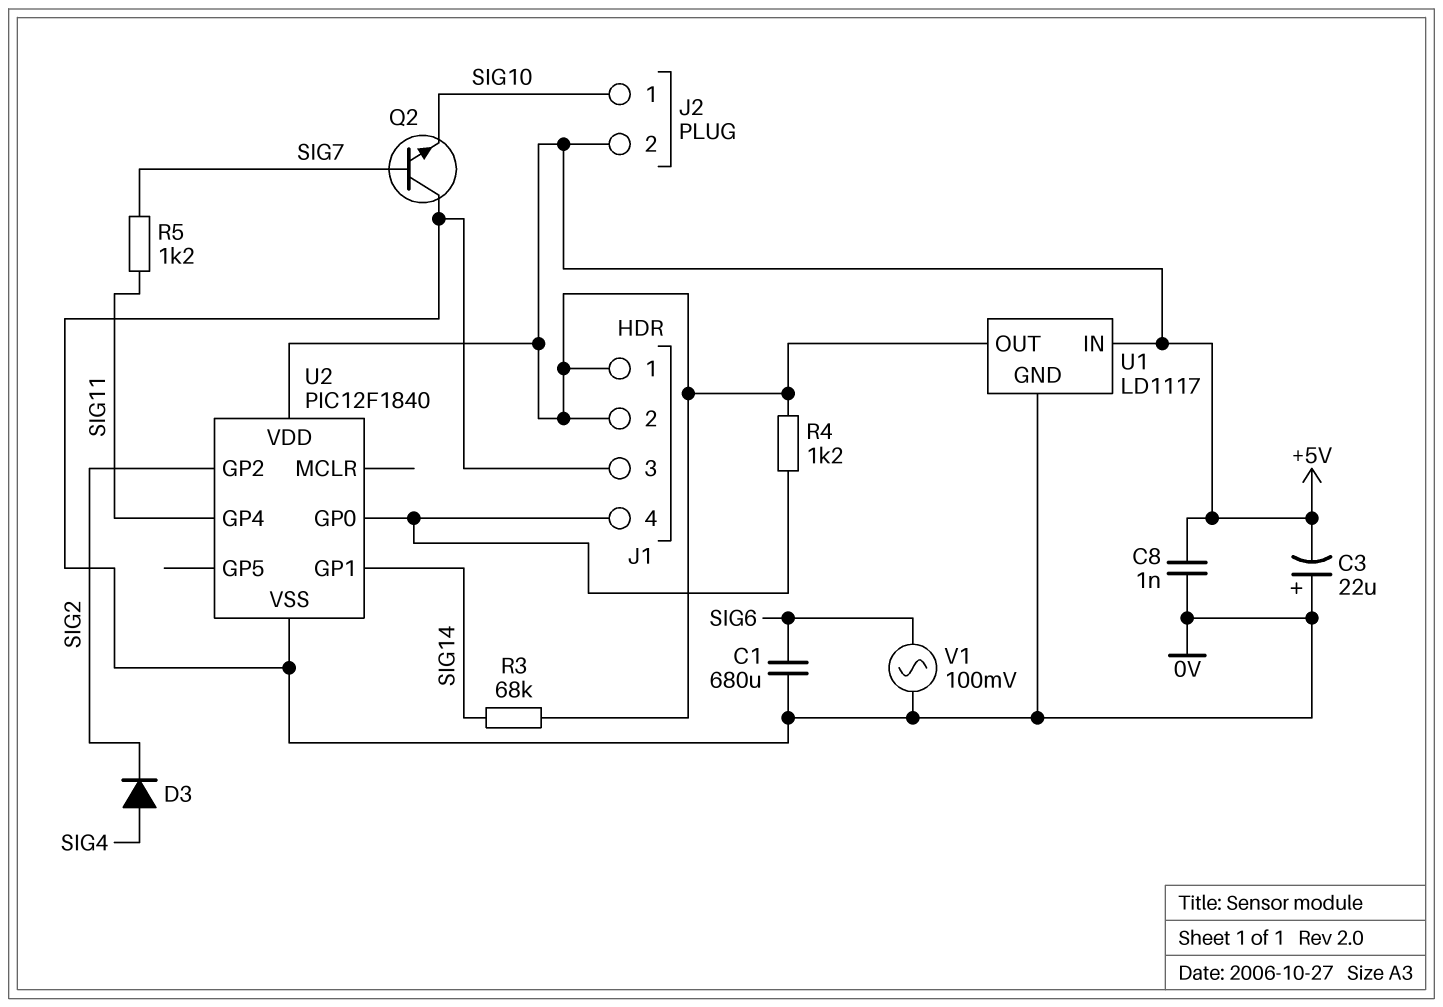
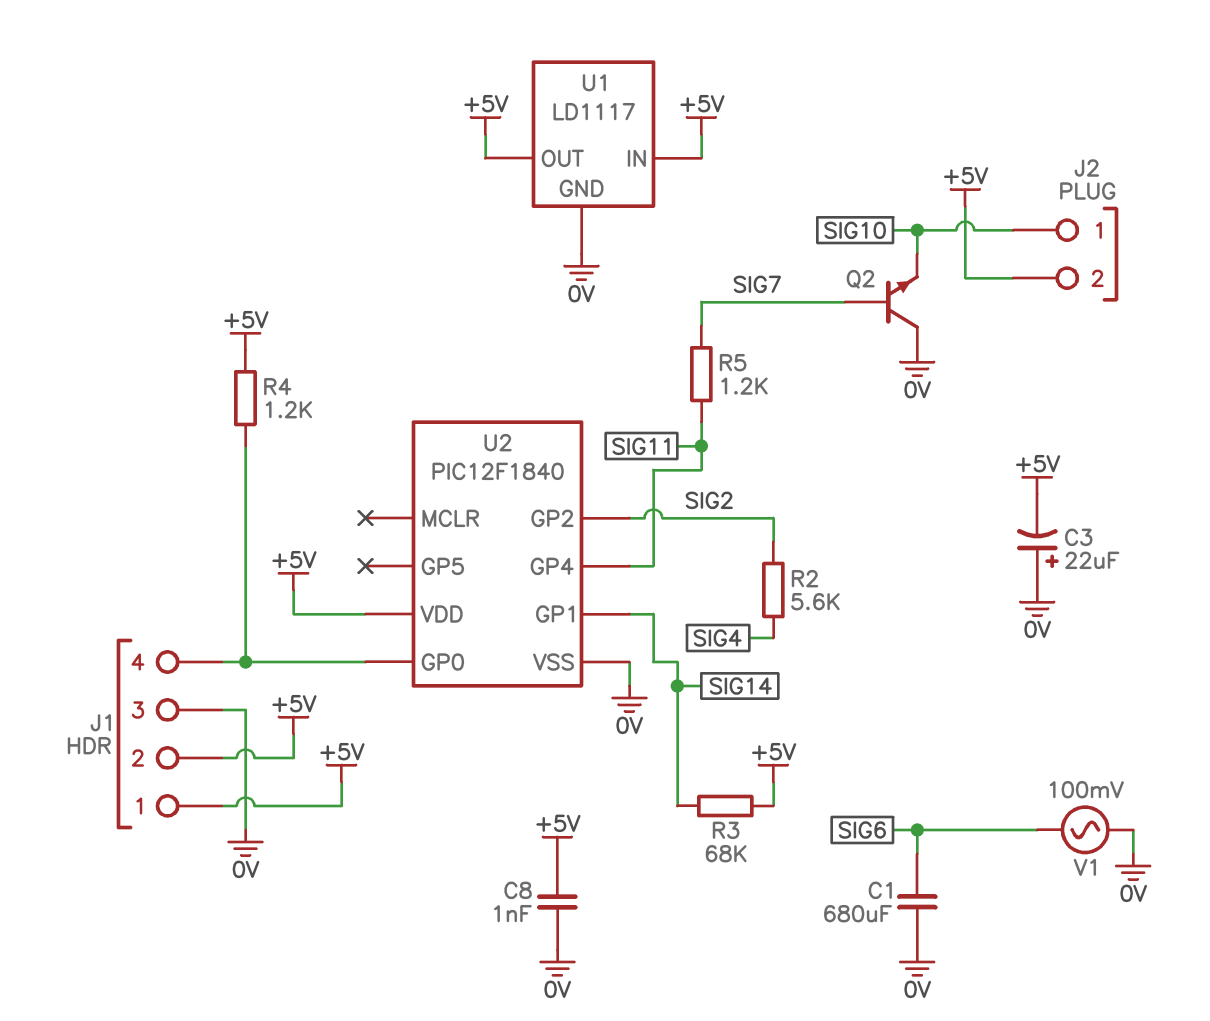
D3: diode (A SIG4, K SIG2) -> none
R2: none -> 5.6k (SIG2, SIG4)

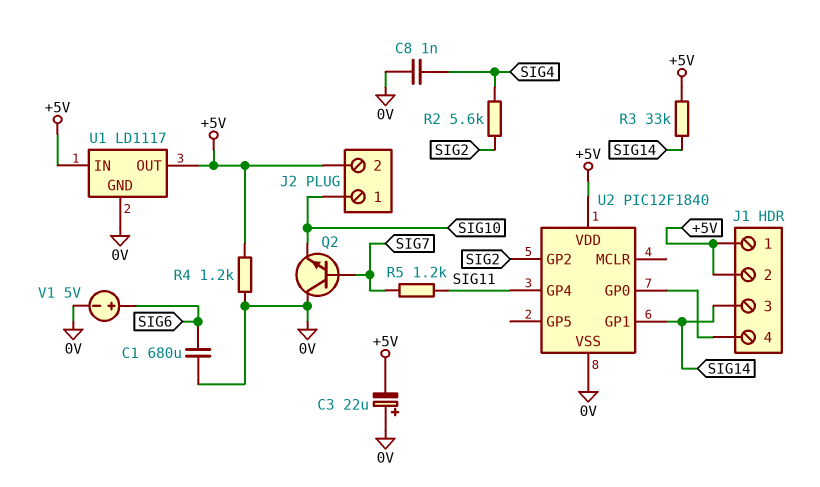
C8: 1nF (+5V, 0V) -> 1nF (0V, SIG4)
J1 pin 3: 0V -> SIG14
R3: 68k (+5V, SIG14) -> 33k (+5V, SIG14)
R4: 1.2k (+5V, J1/4) -> 1.2k (+5V, 0V)
V1: AC 100mV (0V, SIG6) -> 5V (plus SIG6, minus 0V)

